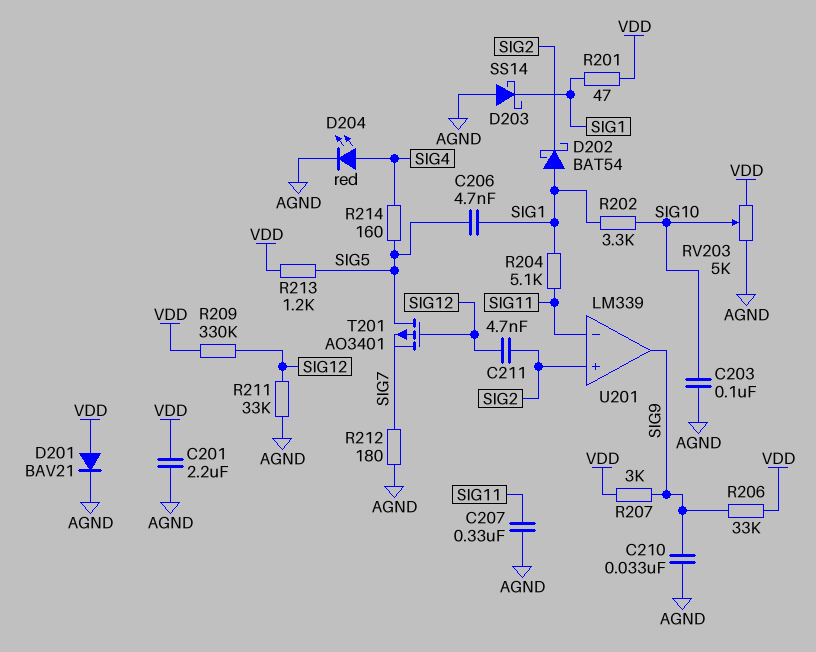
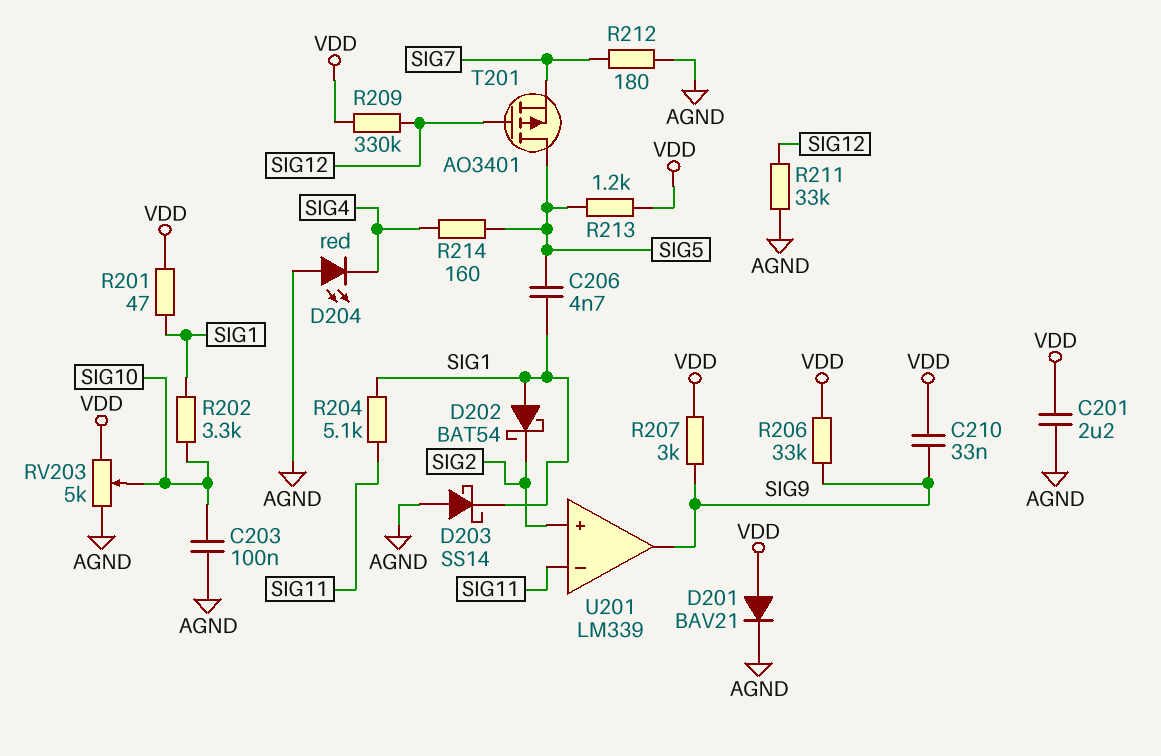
C207: 330nF (AGND, SIG11) -> none
C210: 33nF (AGND, SIG9) -> 33nF (SIG9, VDD)
C211: 4.7nF (SIG2, SIG12) -> none
D204: LED red (A SIG4, K AGND) -> LED red (A AGND, K SIG4)

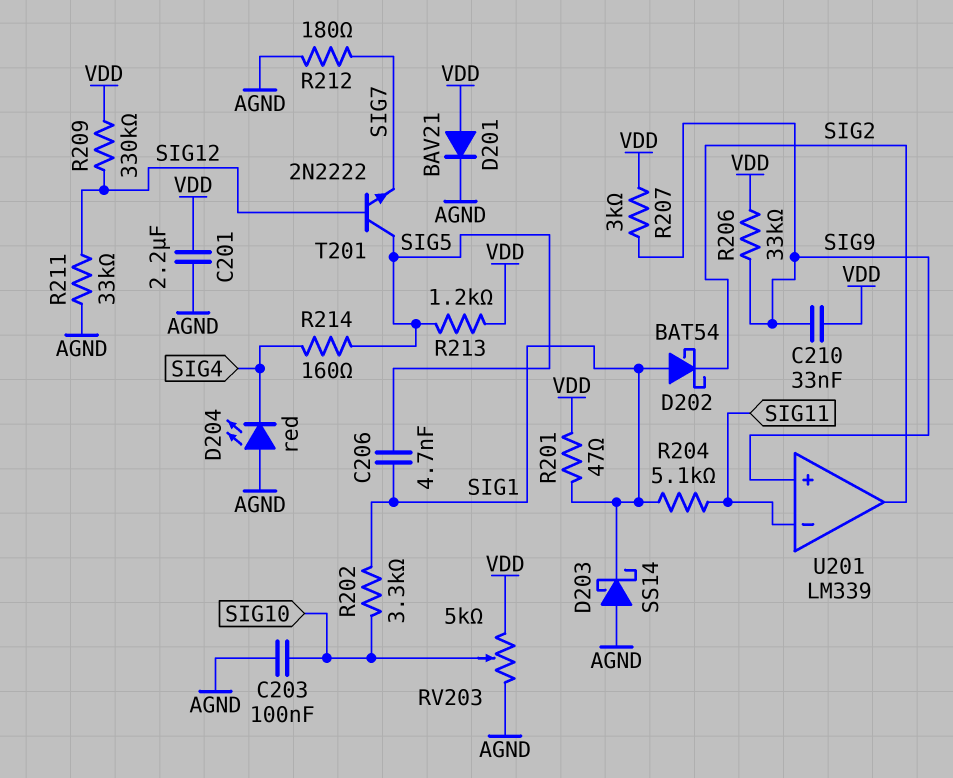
T201: PMOS AO3401 (G SIG12, D SIG5, S SIG7) -> NPN 2N2222 (B SIG12, C SIG5, E SIG7)
U201 pin in+: SIG2 -> SIG9
U201 pin out: SIG9 -> SIG2

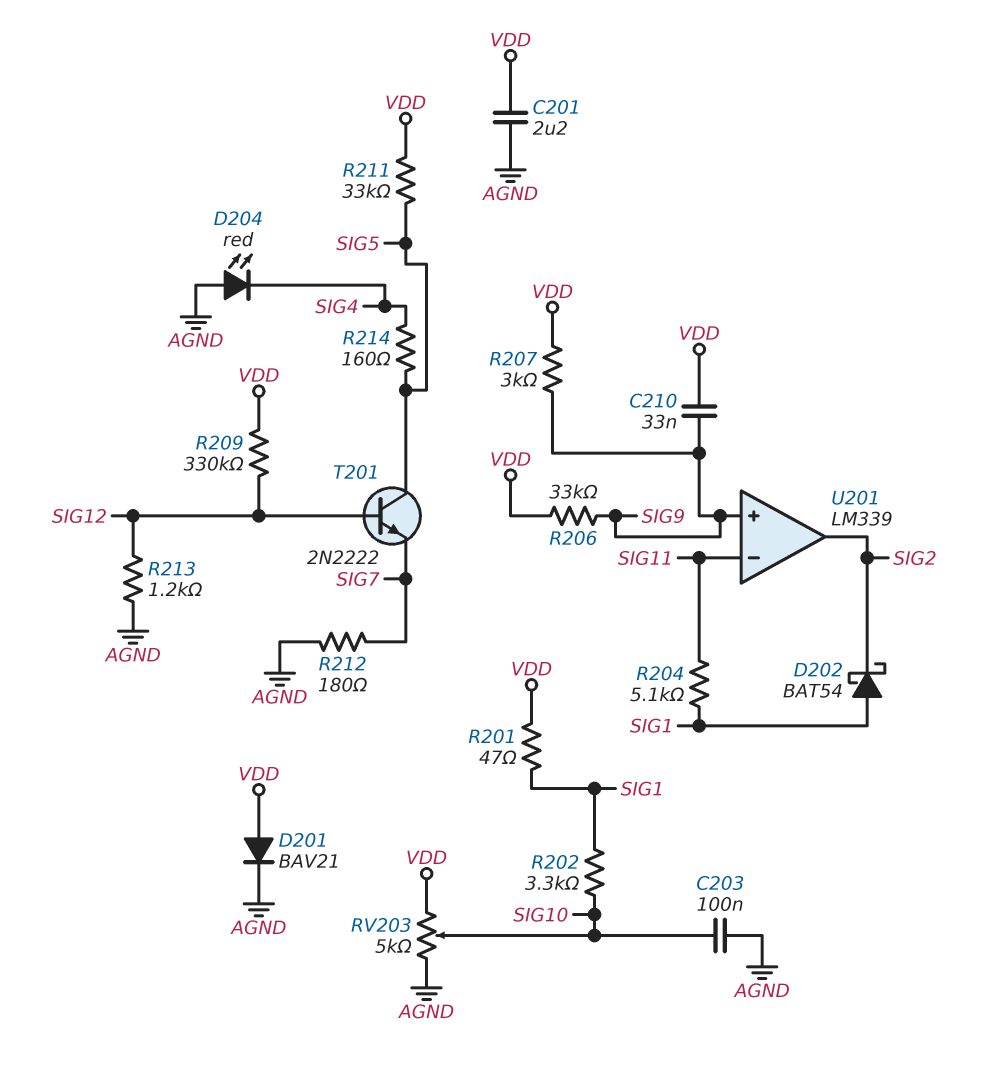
C206: 4.7nF (SIG1, SIG5) -> none
D203: schottky SS14 (A AGND, K SIG1) -> none
R211: 33k (AGND, SIG12) -> 33k (SIG5, VDD)
R213: 1.2k (SIG5, VDD) -> 1.2k (AGND, SIG12)

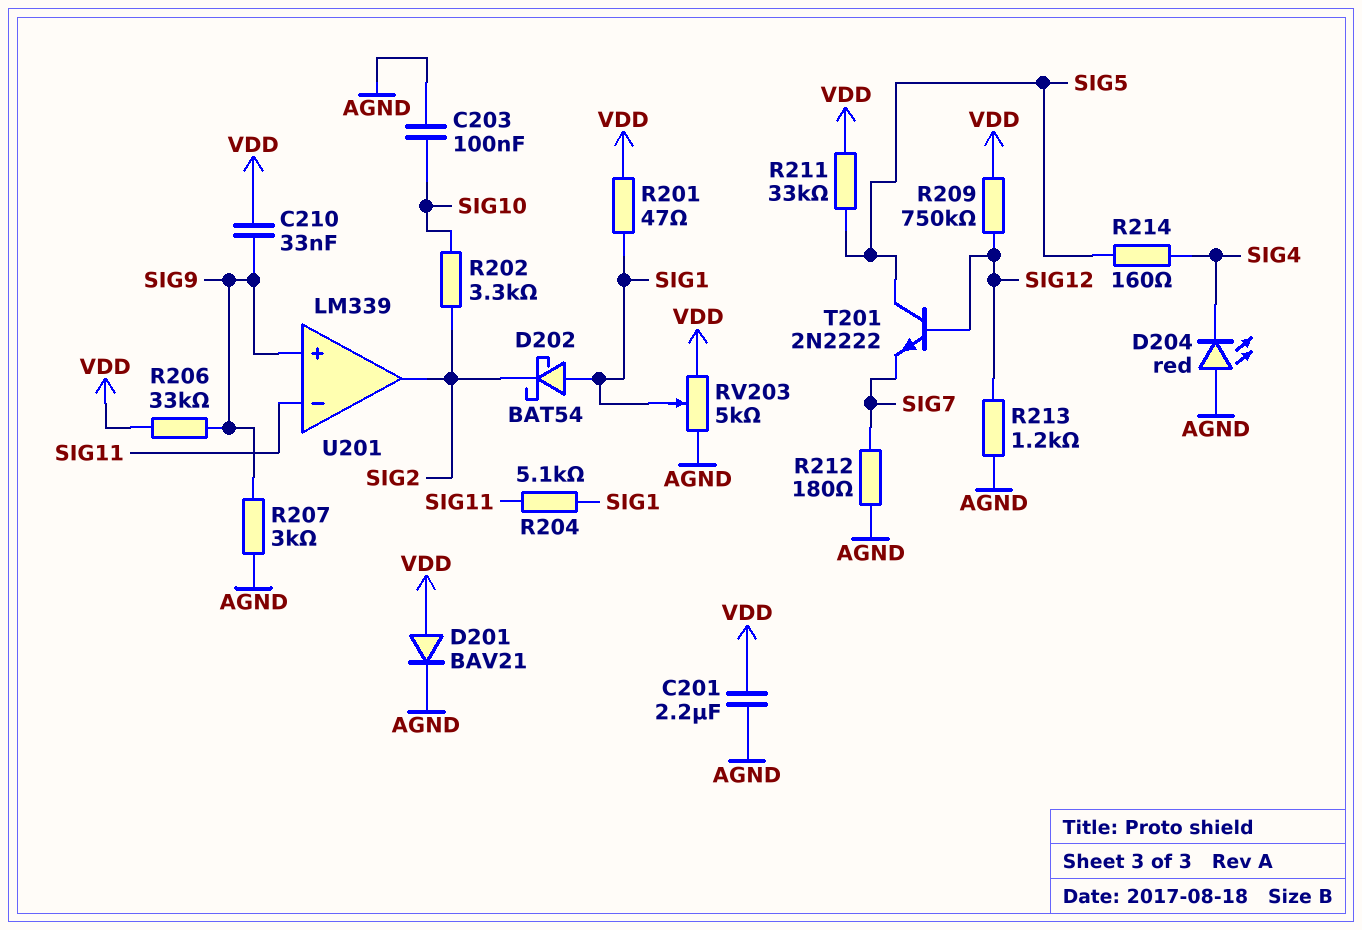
R202: 3.3k (SIG1, SIG10) -> 3.3k (SIG2, SIG10)
R207: 3k (SIG9, VDD) -> 3k (AGND, SIG9)
R209: 330k (SIG12, VDD) -> 750k (SIG12, VDD)
RV203: 5k (AGND, VDD, wiper SIG10) -> 5k (AGND, VDD, wiper SIG1)

